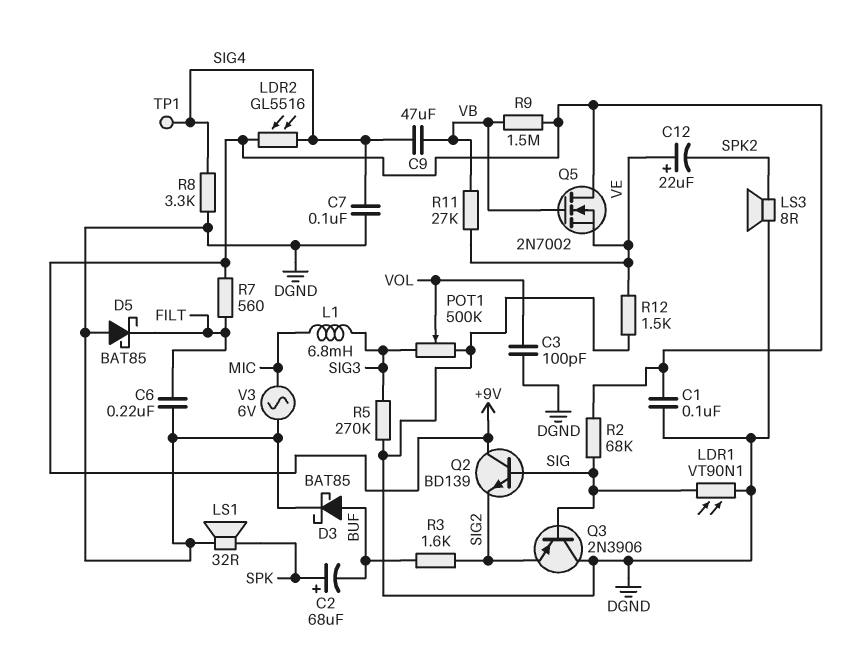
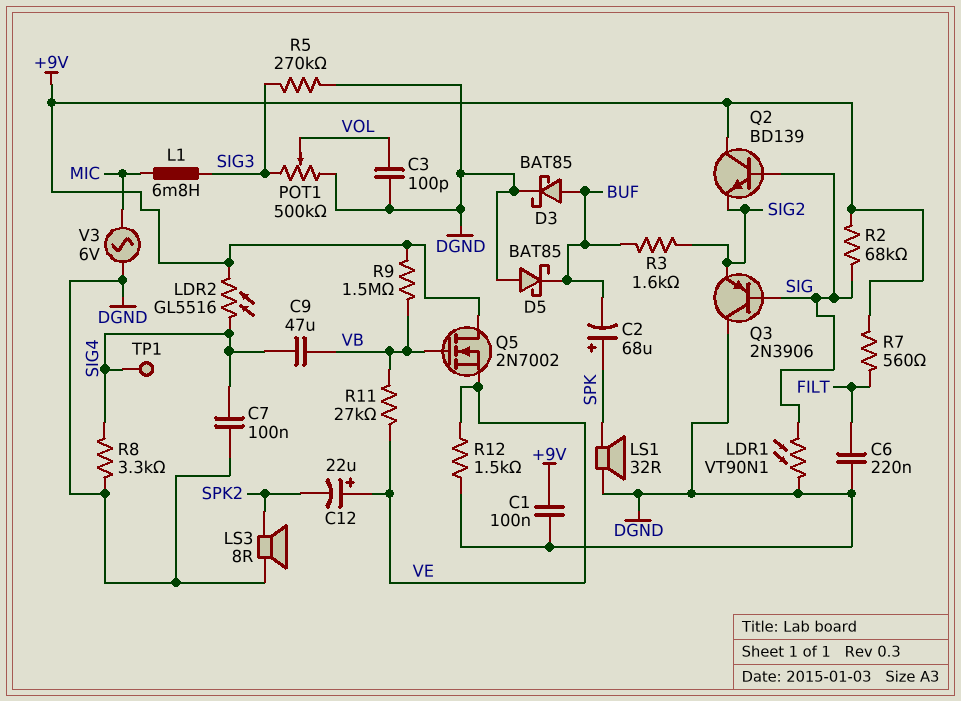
D5: schottky BAT85 (A DGND, K FILT) -> schottky BAT85 (A DGND, K BUF)

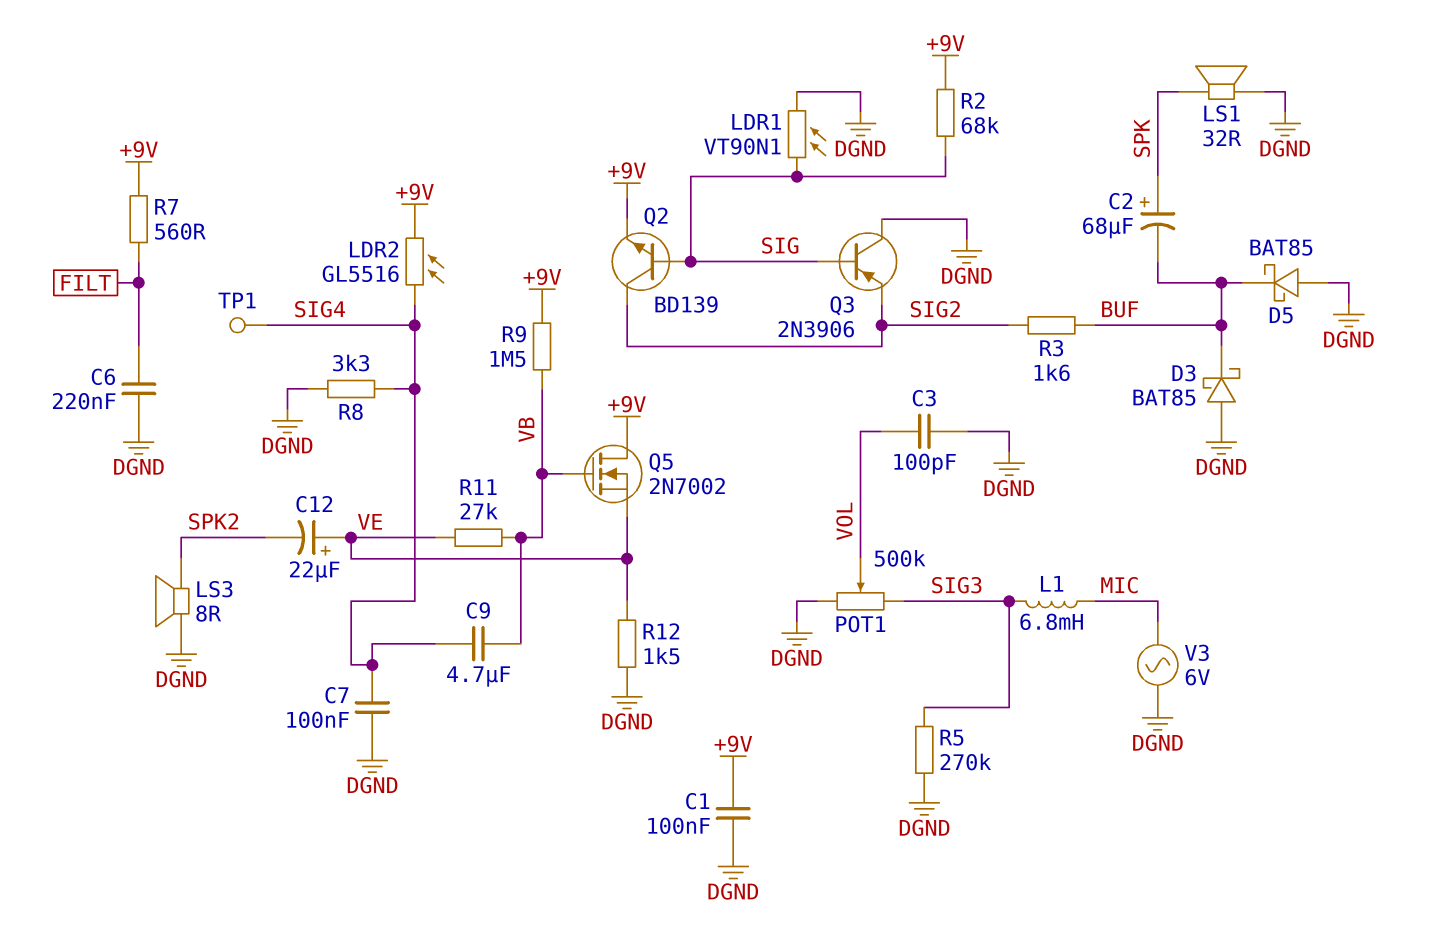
C9: 47uF (SIG4, VB) -> 4.7uF (SIG4, VB)
D3: schottky BAT85 (A BUF, K DGND) -> schottky BAT85 (A DGND, K BUF)
Q2: NPN BD139 (B SIG, C +9V, E SIG2) -> NPN BD139 (B SIG, C SIG2, E +9V)

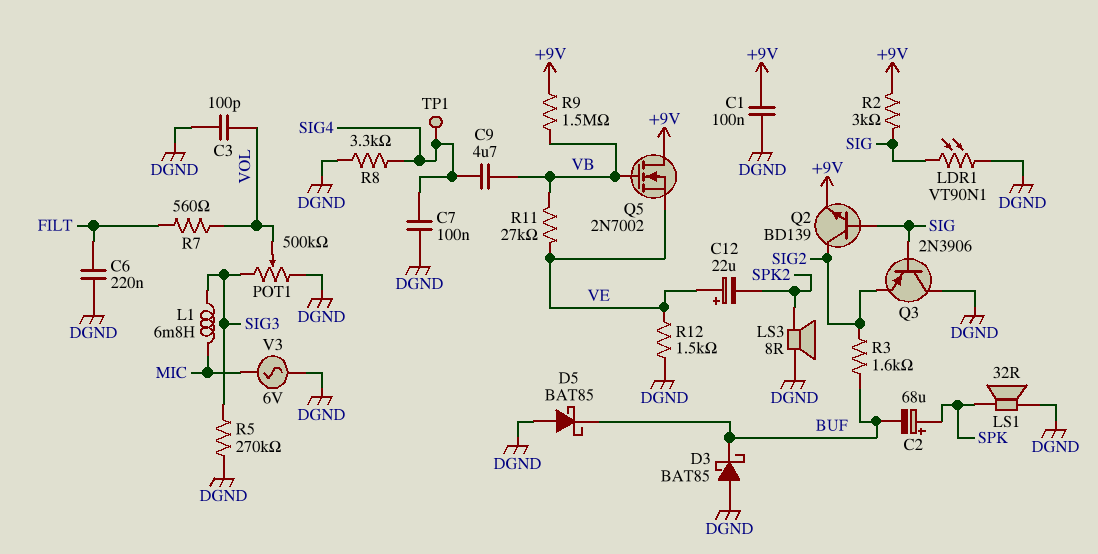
LDR2: GL5516 (+9V, SIG4) -> none
R2: 68k (+9V, SIG) -> 3k (+9V, SIG)
R7: 560 (+9V, FILT) -> 560 (FILT, VOL)

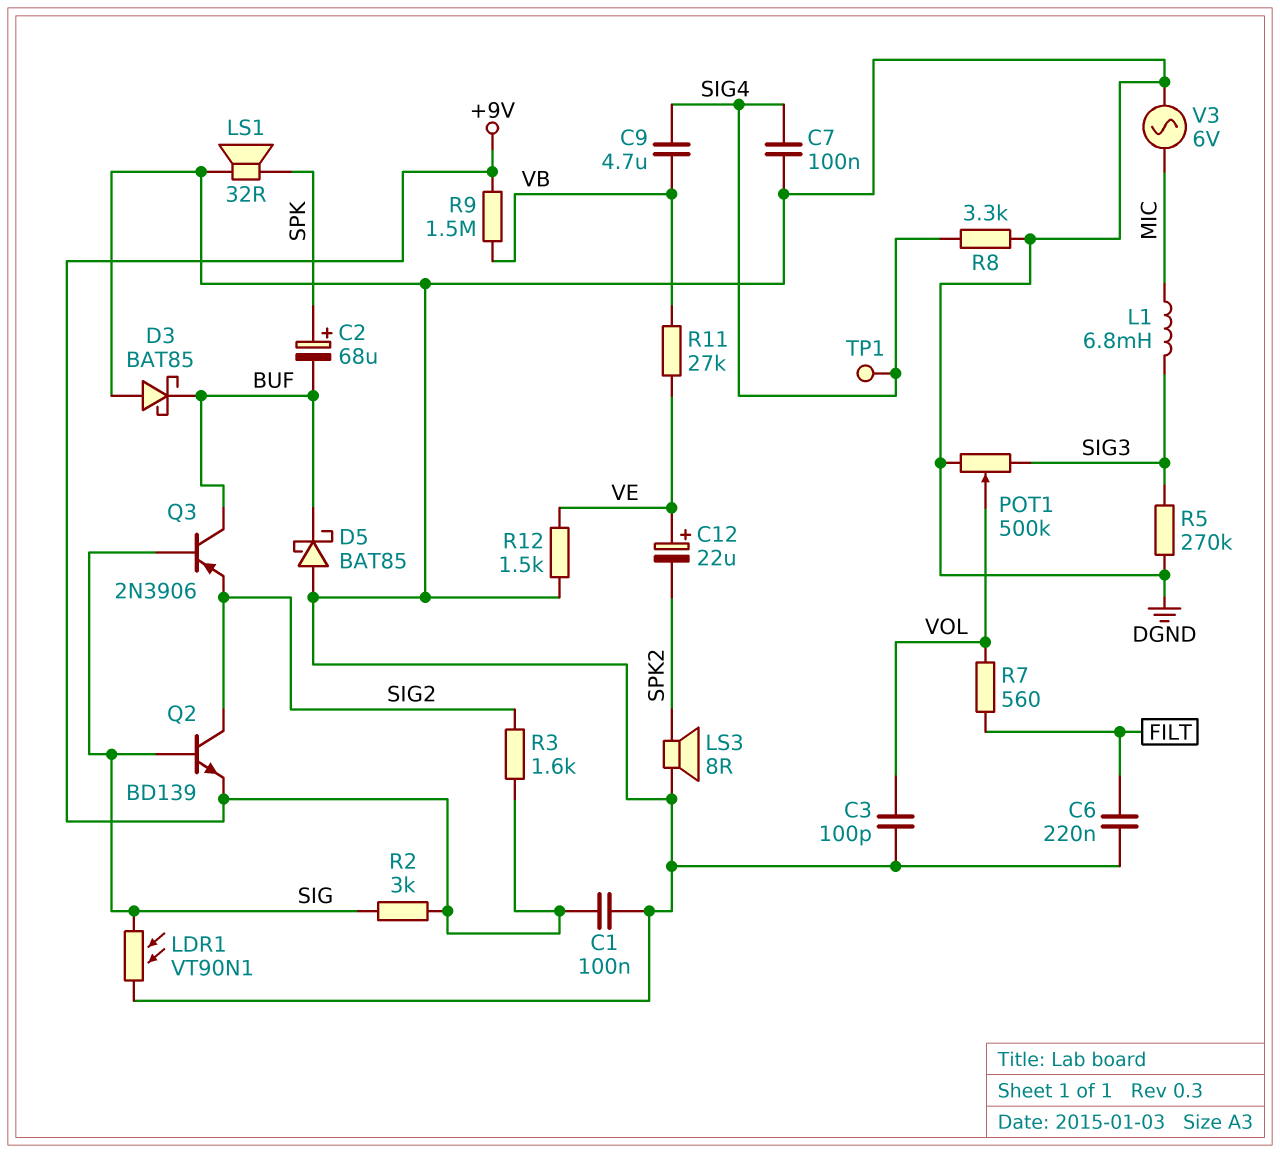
Q3: PNP 2N3906 (B SIG, C DGND, E SIG2) -> PNP 2N3906 (B SIG, C BUF, E SIG2)
Q5: NMOS 2N7002 (G VB, D +9V, S VE) -> none
R3: 1.6k (BUF, SIG2) -> 1.6k (+9V, SIG2)

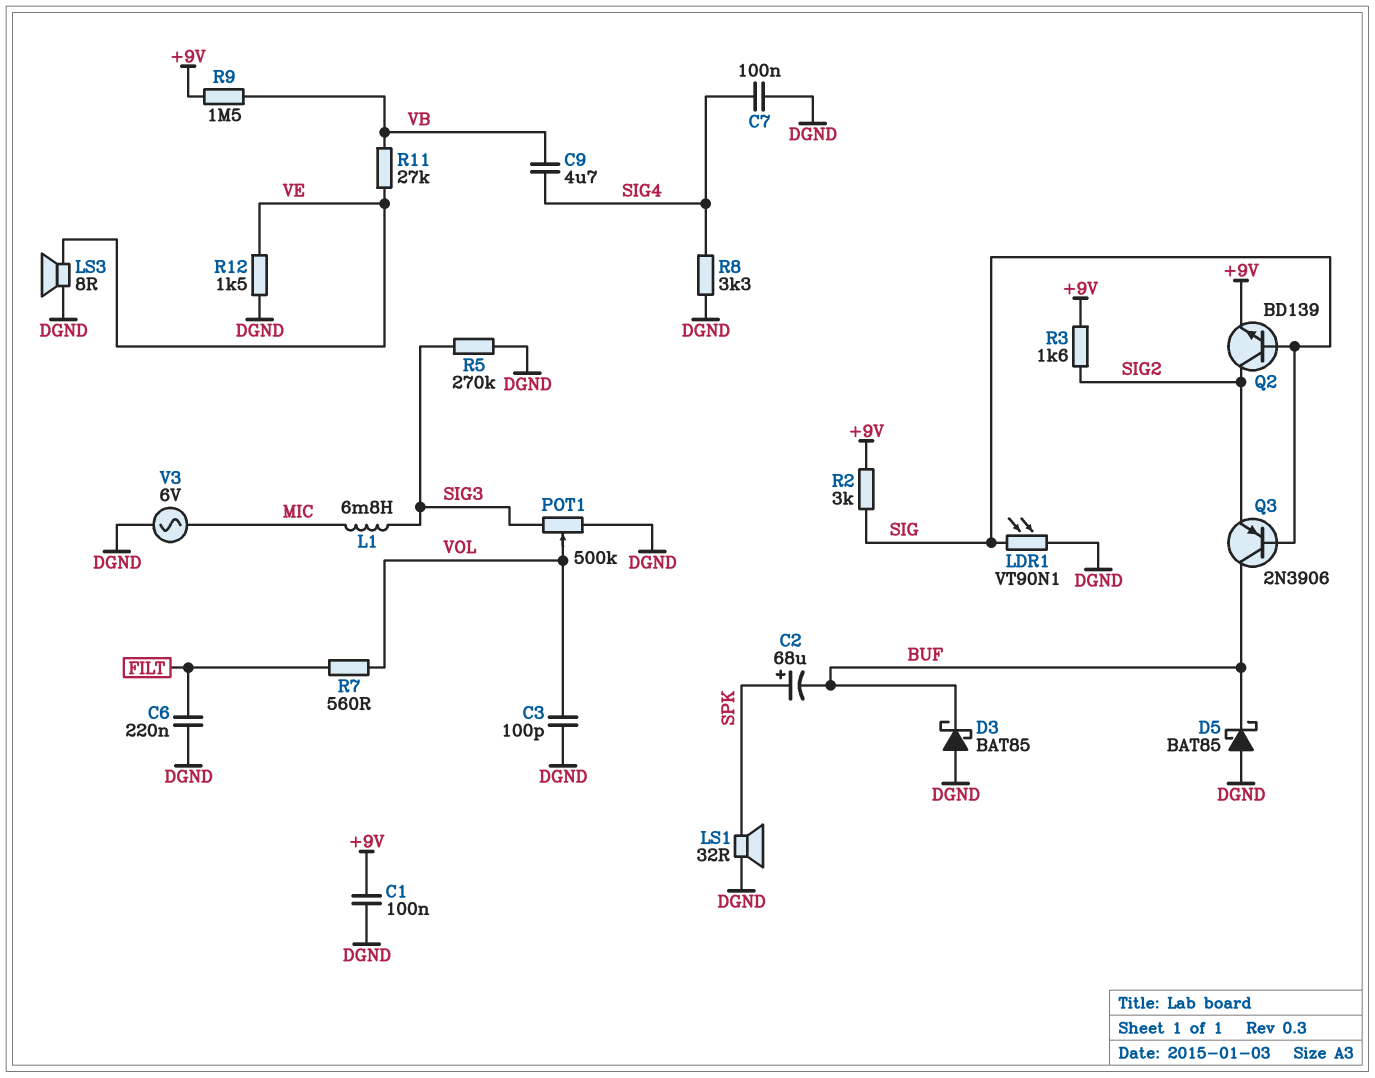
C12: 22uF (plus VE, minus SPK2) -> none
LS3: speaker 8R (DGND, SPK2) -> speaker 8R (DGND, VE)
TP1: test point (SIG4) -> none

